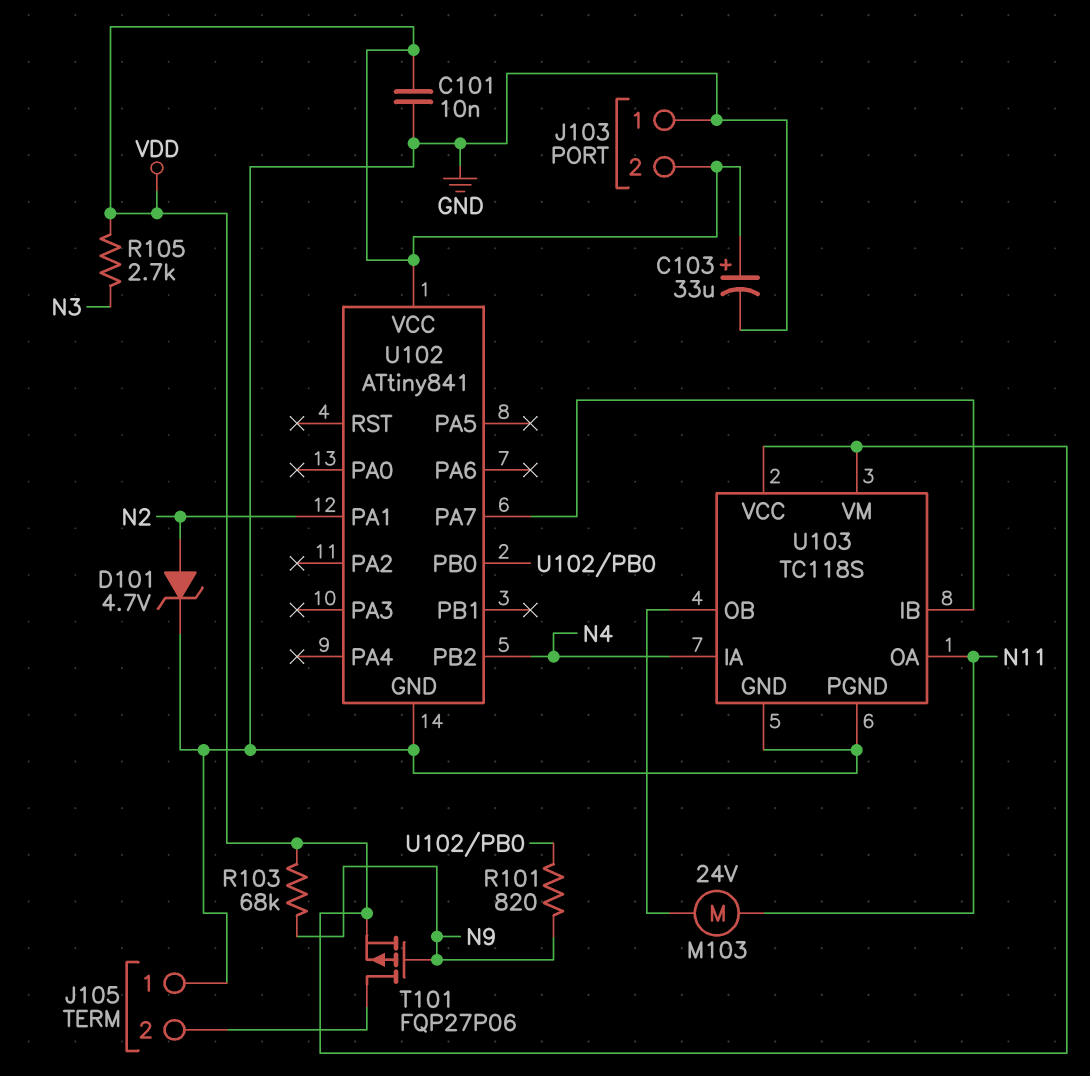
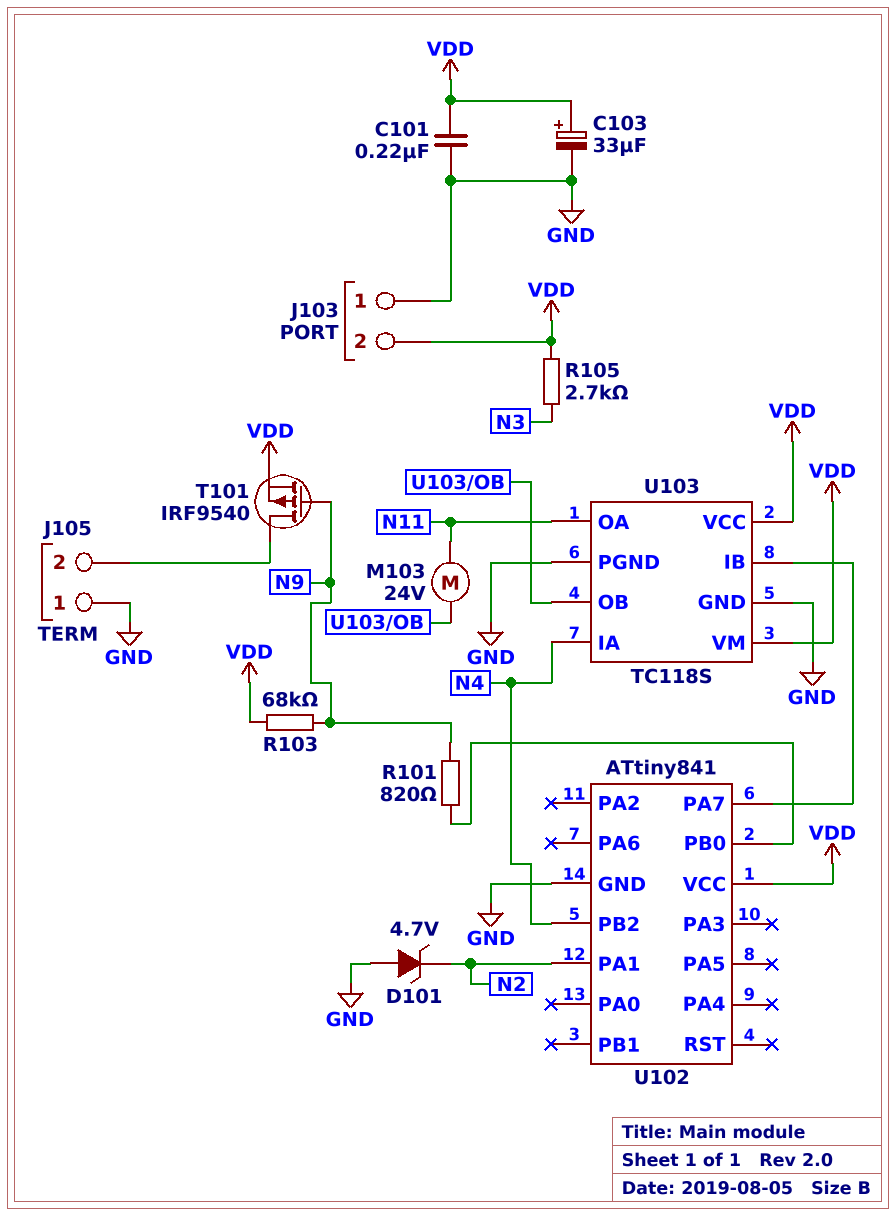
C101: 10nF (GND, VDD) -> 220nF (GND, VDD)
D101: zener 4.7V (A N2, K GND) -> zener 4.7V (A GND, K N2)
T101: PMOS FQP27P06 (G N9, D J105/2, S VDD) -> PMOS IRF9540 (G N9, D J105/2, S VDD)

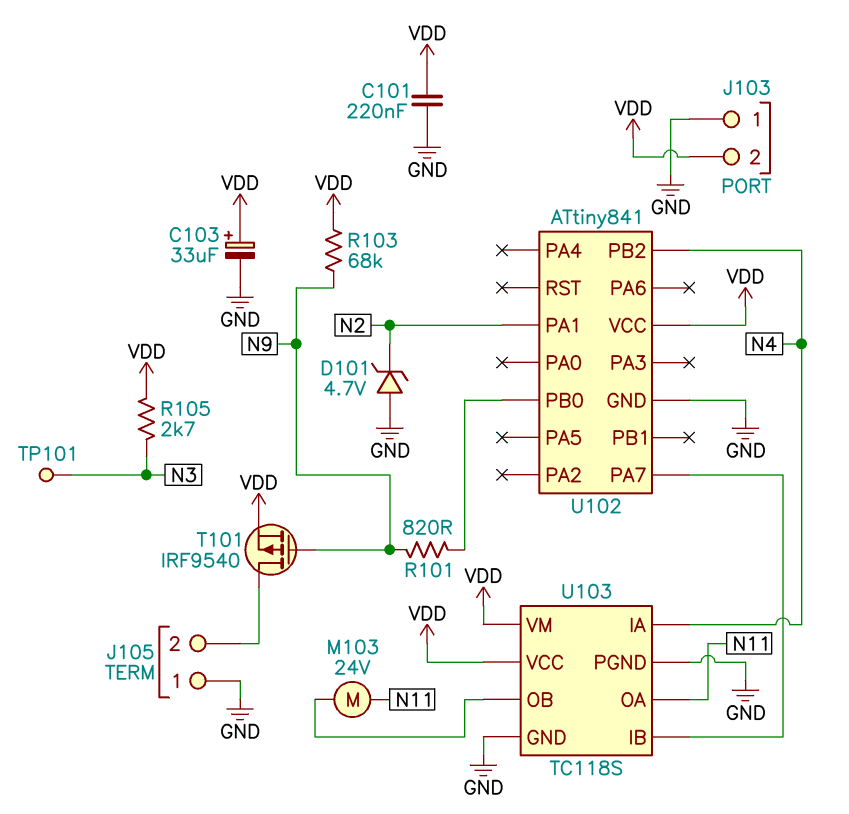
TP101: none -> test point (N3)

